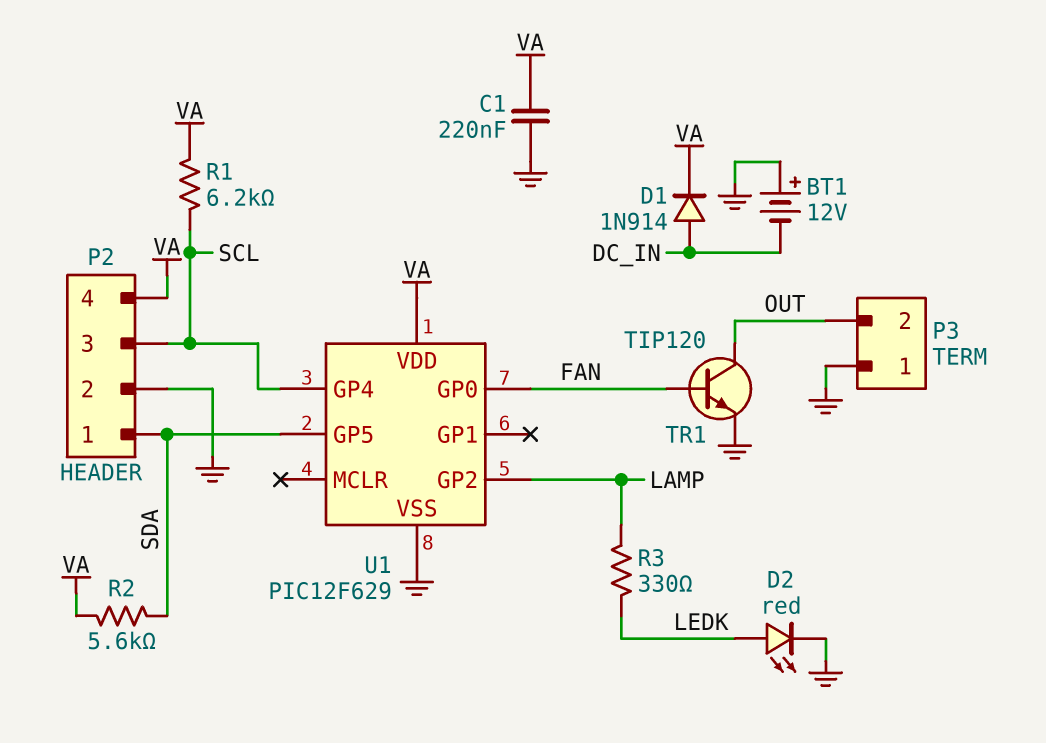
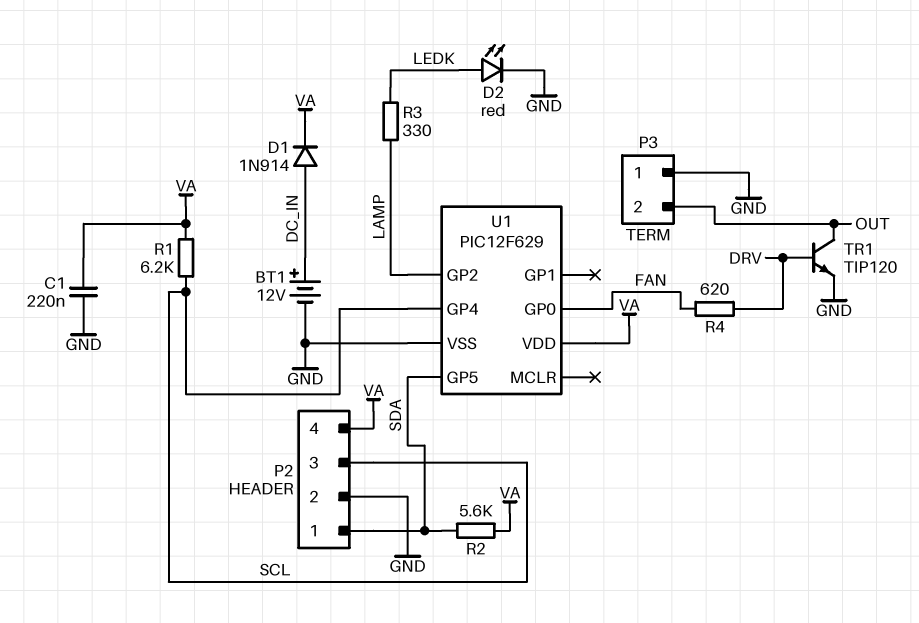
BT1: 12V (plus GND, minus DC_IN) -> 12V (plus DC_IN, minus GND)
R4: none -> 620 (DRV, FAN)
TR1: NPN TIP120 (B FAN, C OUT, E GND) -> NPN TIP120 (B DRV, C OUT, E GND)

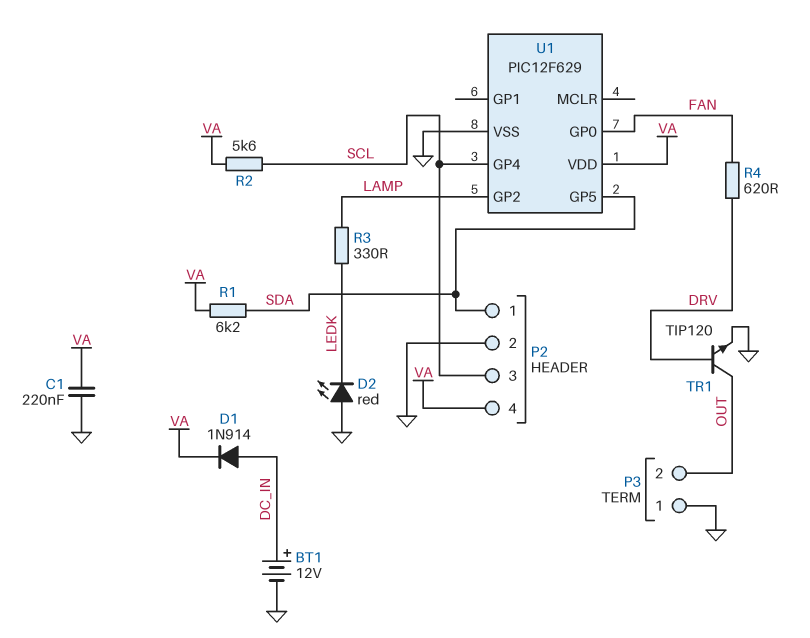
D2: LED red (A LEDK, K GND) -> LED red (A GND, K LEDK)
R1: 6.2k (SCL, VA) -> 6.2k (SDA, VA)
R2: 5.6k (SDA, VA) -> 5.6k (SCL, VA)

